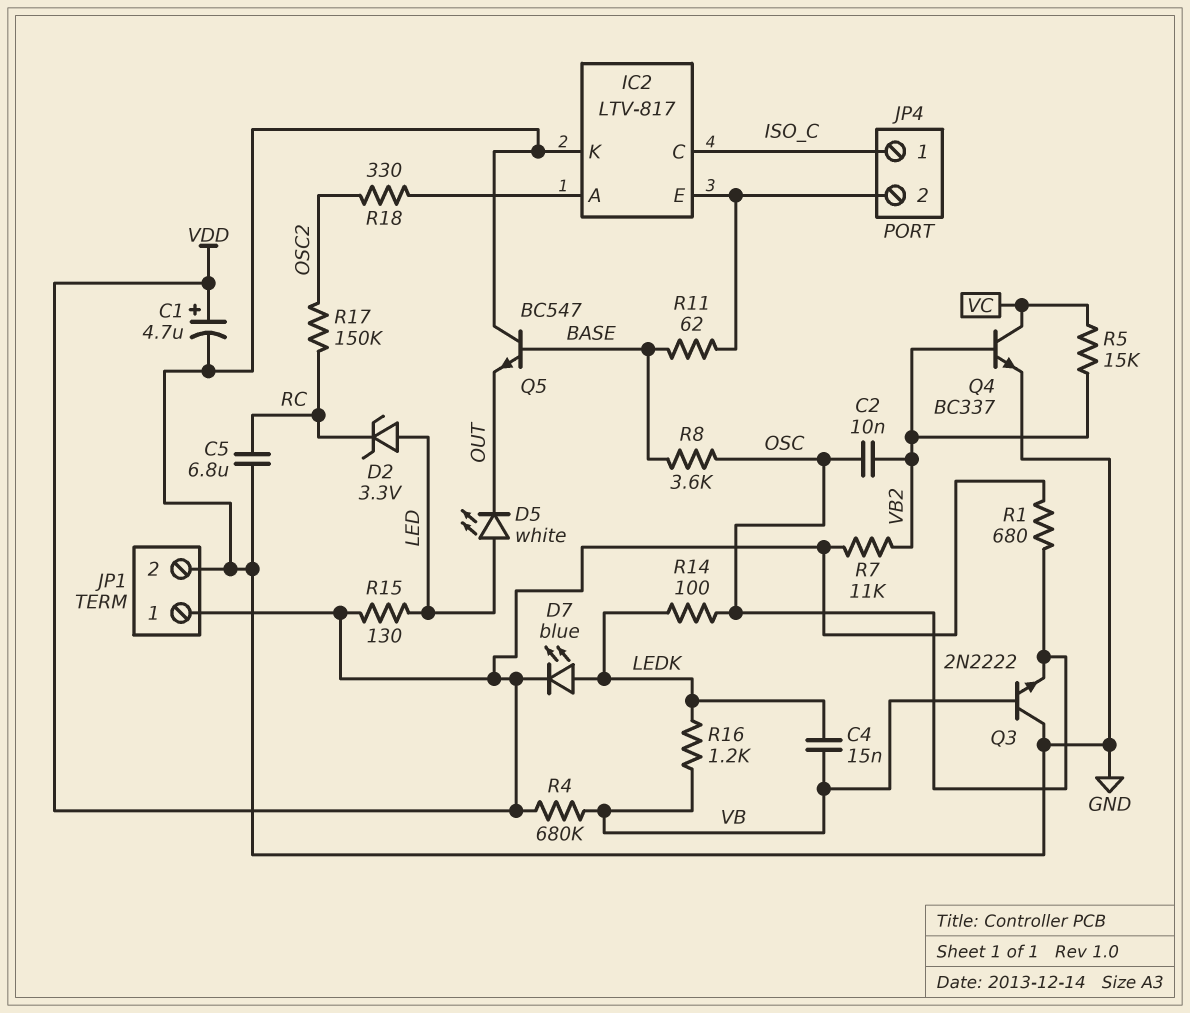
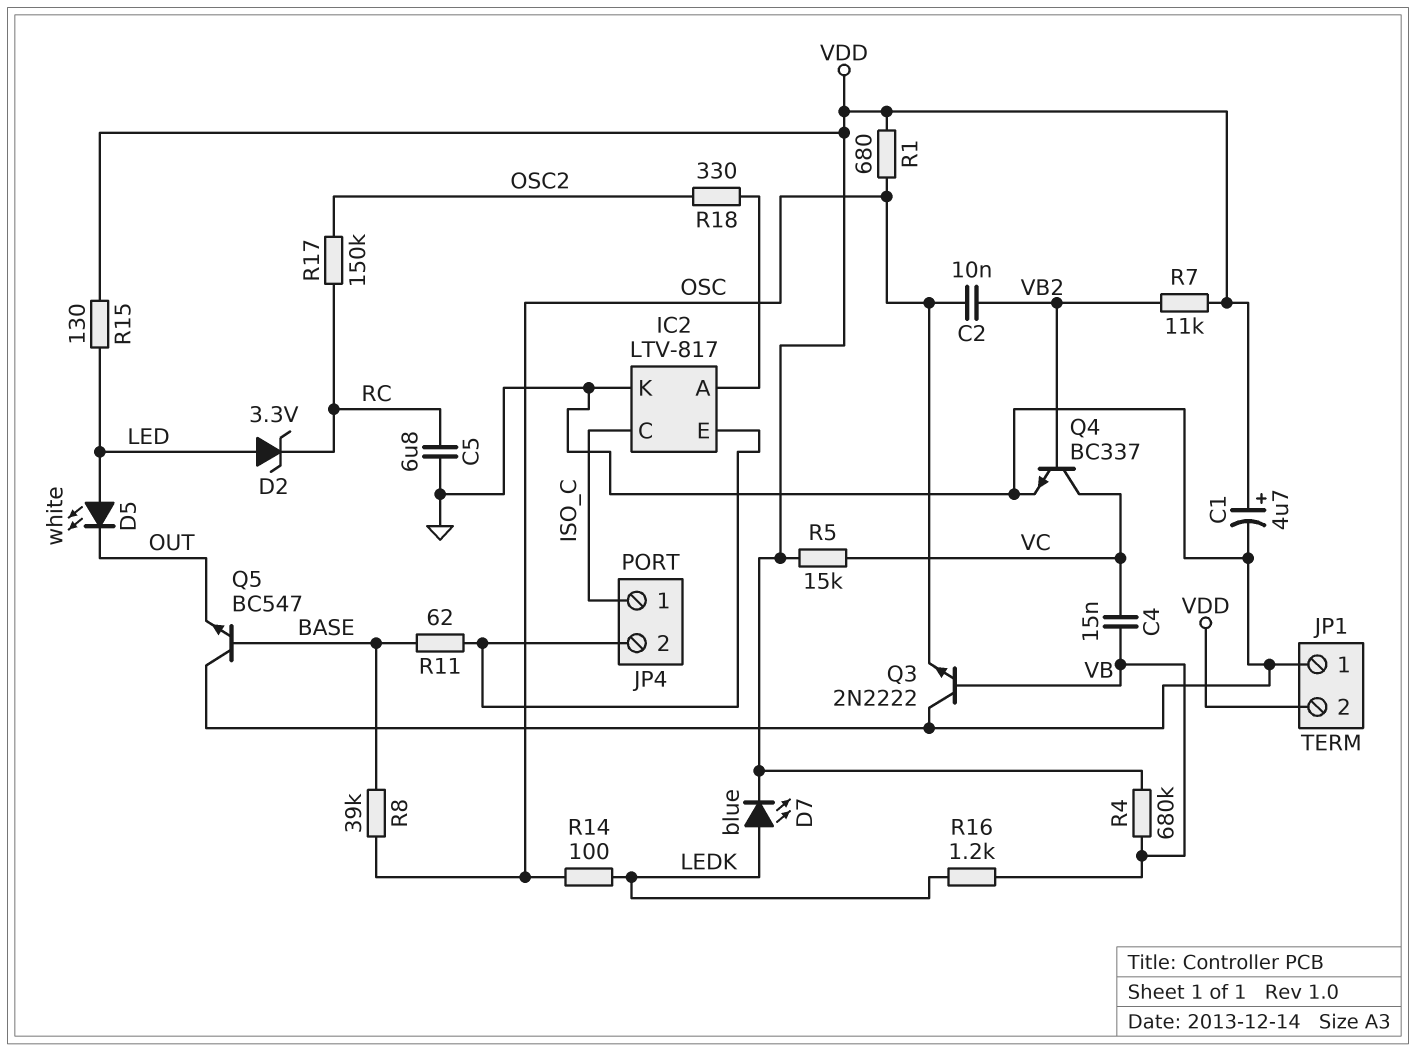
C4: 15nF (LEDK, VB) -> 15nF (VB, VC)
JP1 pin 1: VDD -> GND
JP1 pin 2: GND -> VDD
R5: 15k (VB2, VC) -> 15k (VC, VDD)
R8: 3.6k (BASE, OSC) -> 39k (BASE, OSC)

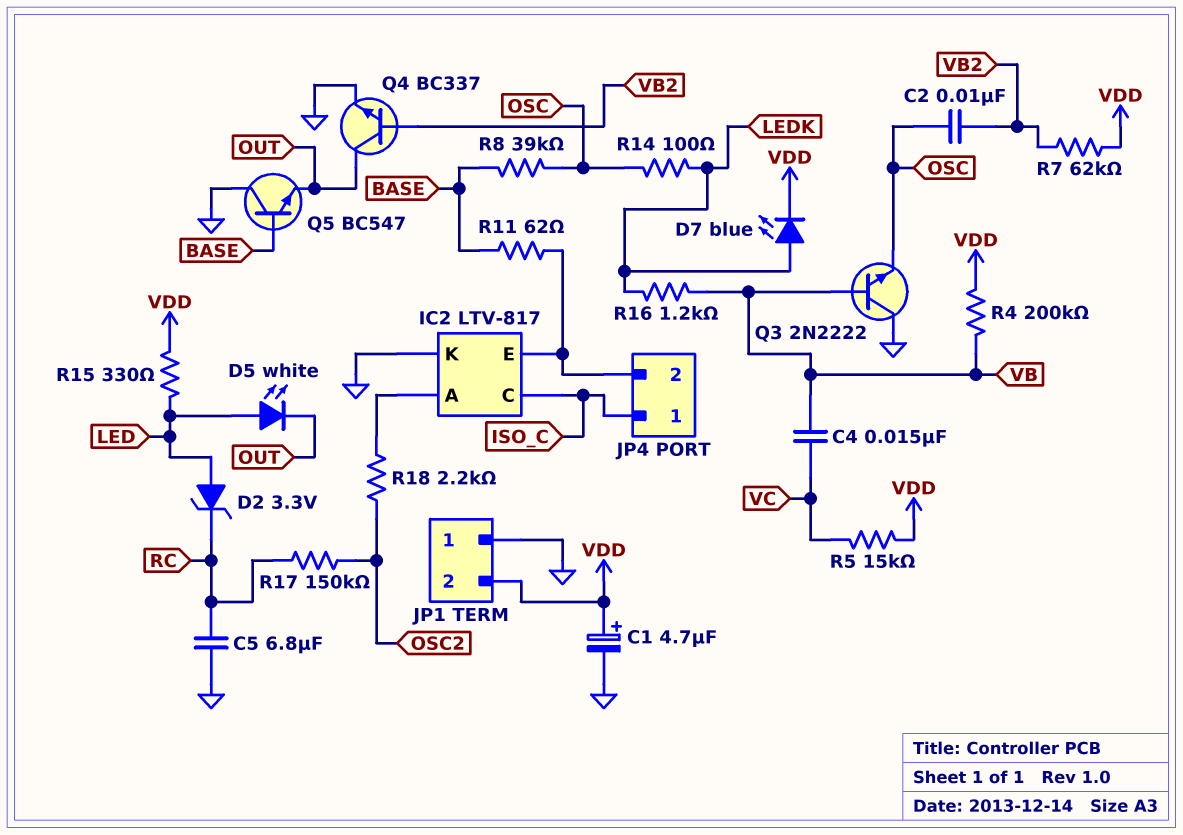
Q4: NPN BC337 (B VB2, C VC, E GND) -> NPN BC337 (B VB2, C OUT, E GND)
R1: 680 (OSC, VDD) -> none
R4: 680k (VB, VDD) -> 200k (VB, VDD)
R7: 11k (VB2, VDD) -> 62k (VB2, VDD)
R15: 130 (LED, VDD) -> 330 (LED, VDD)
R18: 330 (IC2/A, OSC2) -> 2.2k (IC2/A, OSC2)

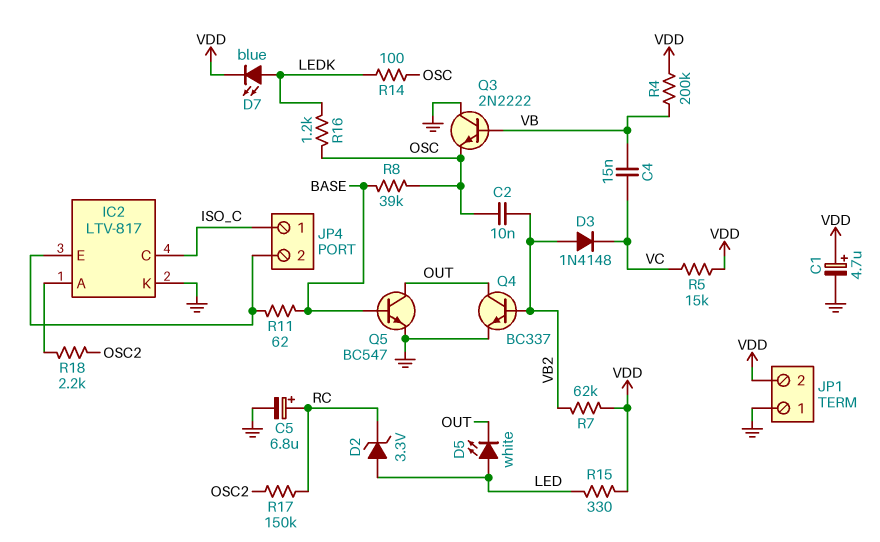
C5: 6.8uF (GND, RC) -> 6.8uF (plus RC, minus GND)
D3: none -> diode 1N4148 (A VB2, K VC)
Q5: NPN BC547 (B BASE, C GND, E OUT) -> NPN BC547 (B BASE, C OUT, E GND)
R16: 1.2k (LEDK, VB) -> 1.2k (LEDK, OSC)

